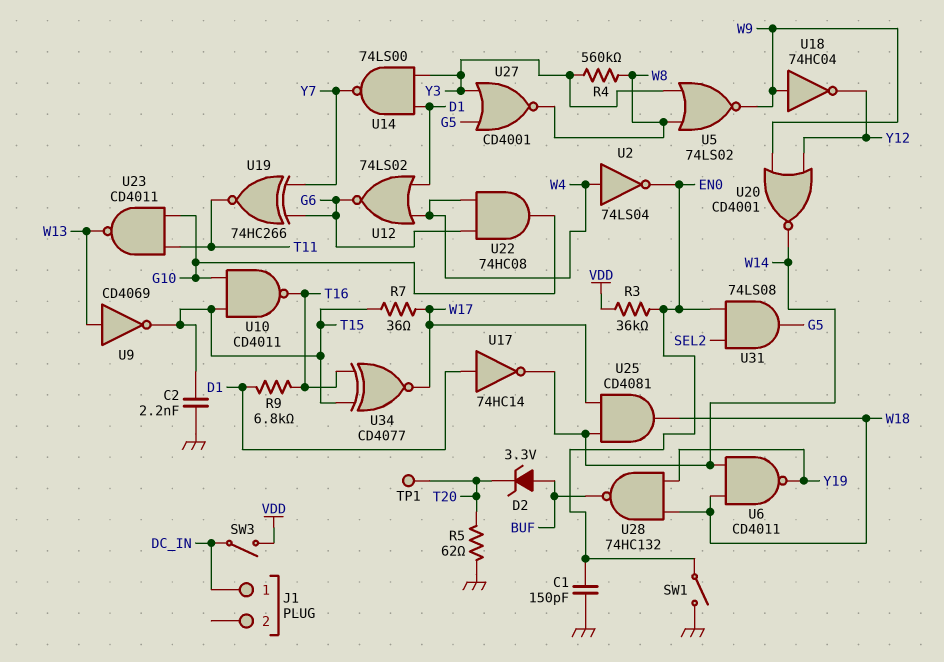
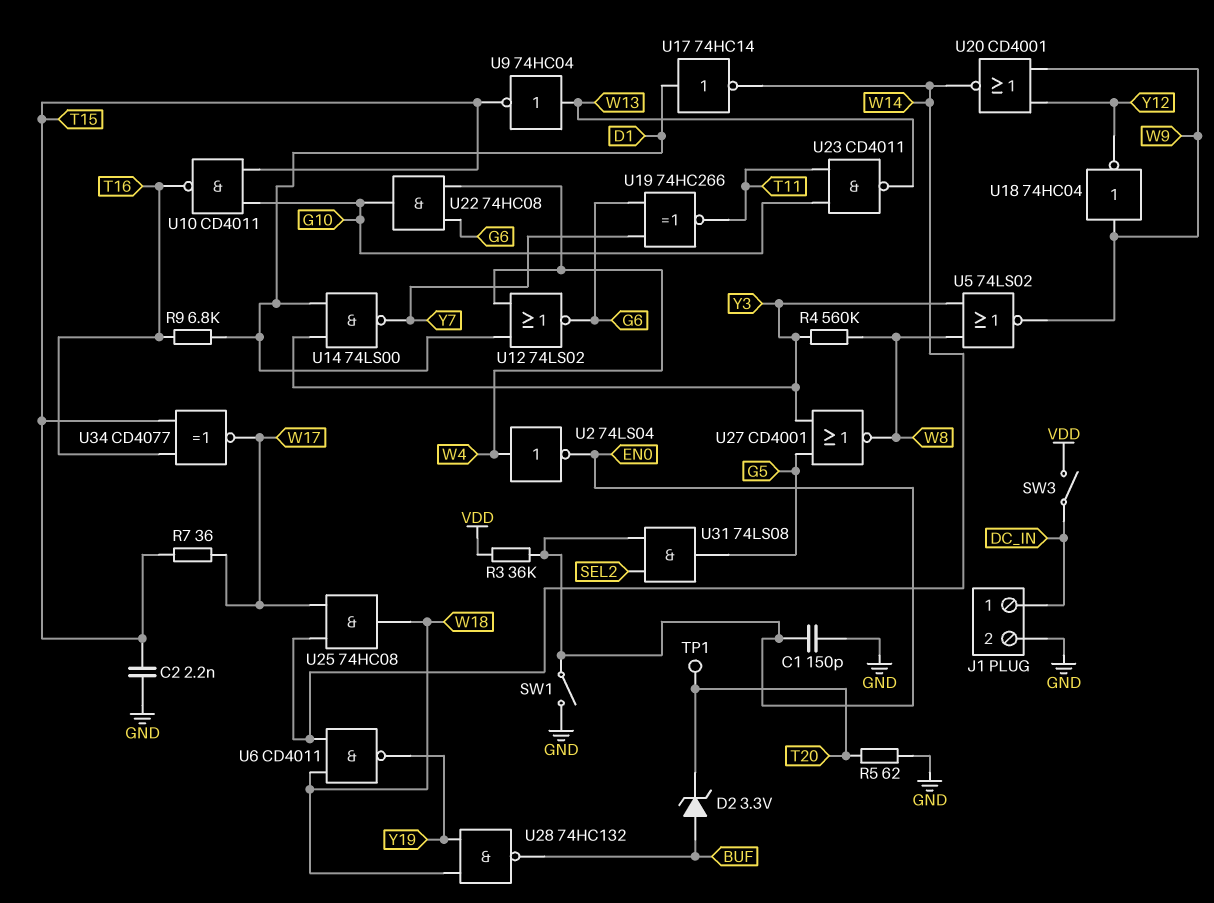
J1 pin 2: none -> GND
U9: NOT CD4069 (in W13, out T15) -> NOT 74HC04 (in W13, out T15)
U25: AND CD4081 (in W14, in W17, out W18) -> AND 74HC08 (in W14, in W17, out W18)

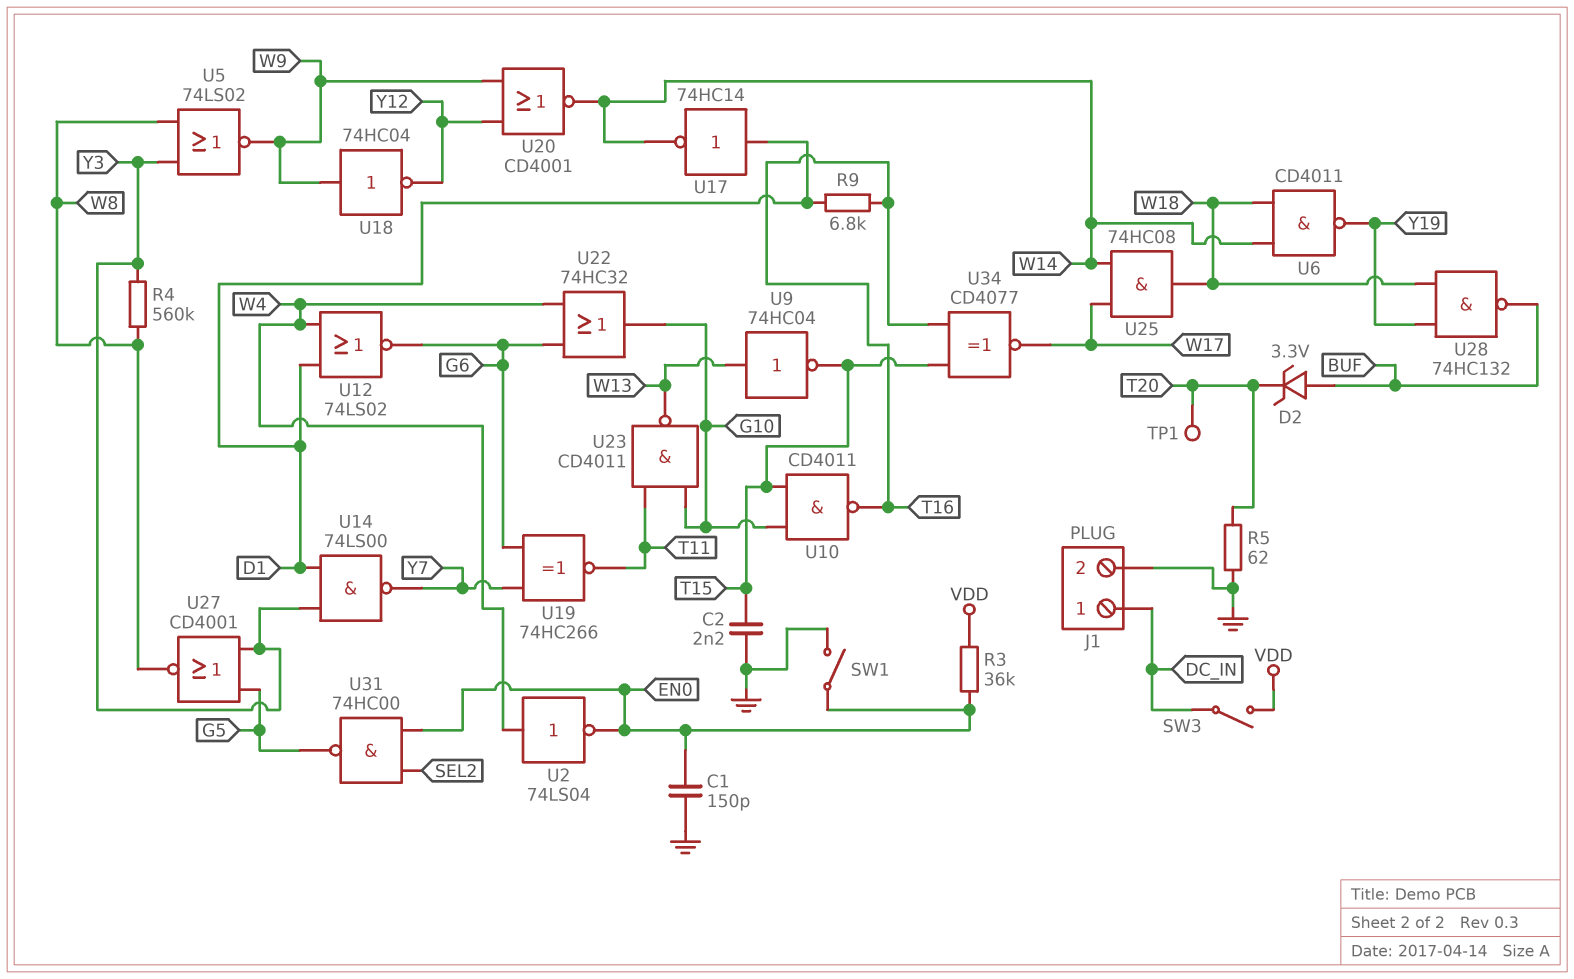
R7: 36 (T15, W17) -> none
U22: AND 74HC08 (in G6, in W4, out G10) -> OR 74HC32 (in G6, in W4, out G10)
U31: AND 74LS08 (in EN0, in SEL2, out G5) -> NAND 74HC00 (in EN0, in SEL2, out G5)

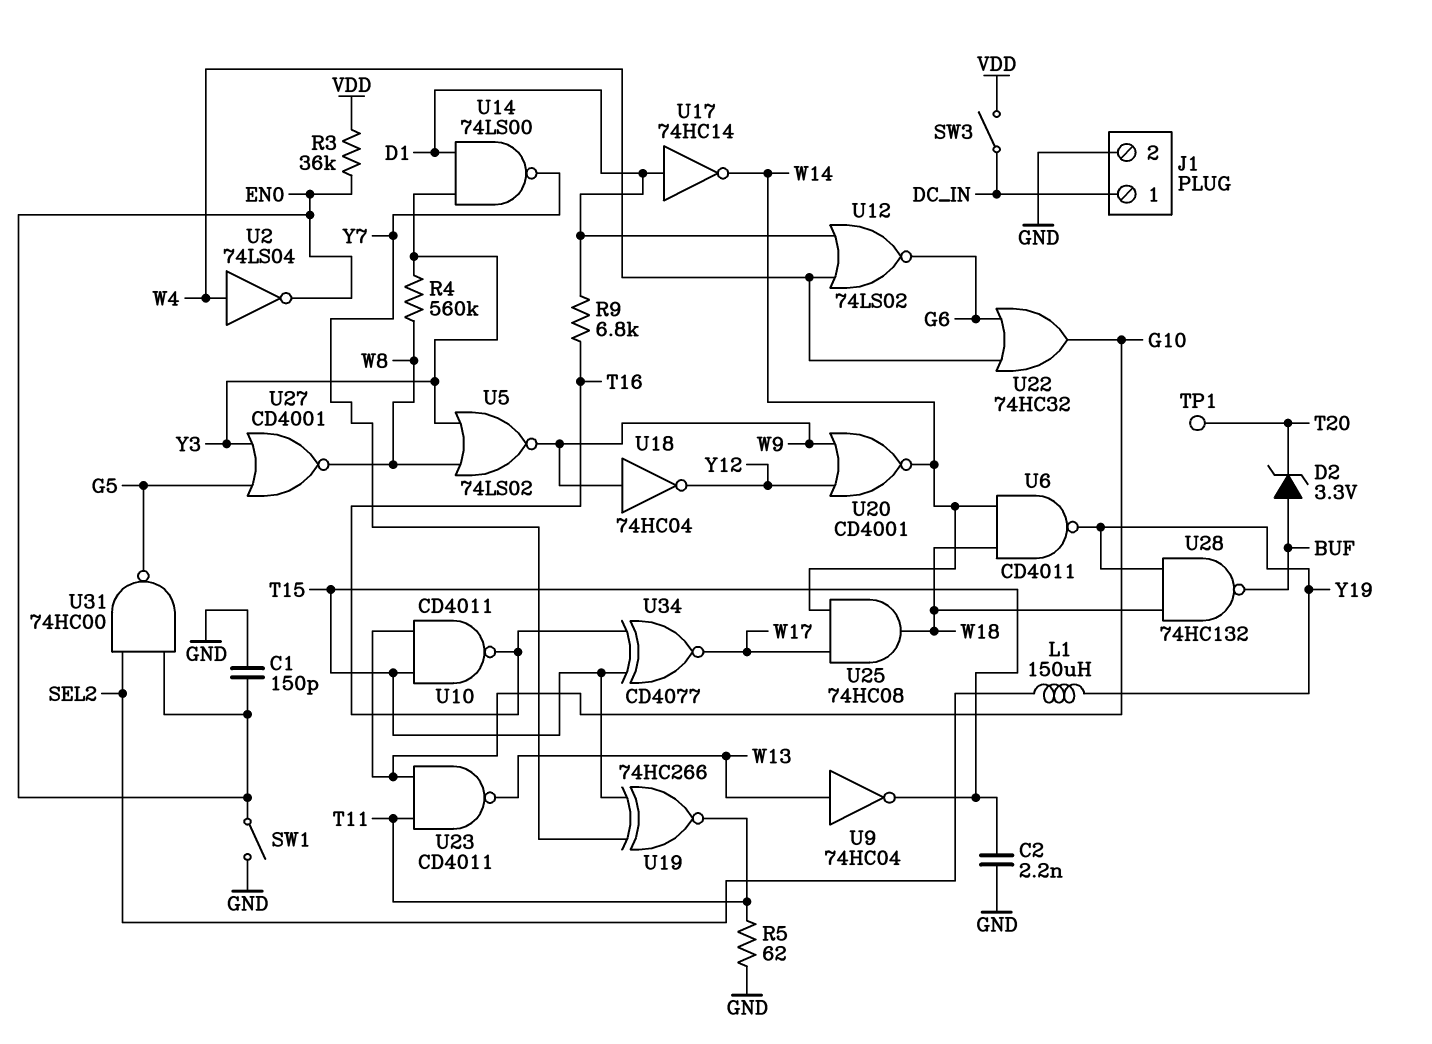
L1: none -> 150uH (SEL2, Y19)
R5: 62 (GND, T20) -> 62 (GND, T11)
U19: XNOR 74HC266 (in G6, in Y7, out T11) -> XNOR 74HC266 (in T15, in Y7, out T11)

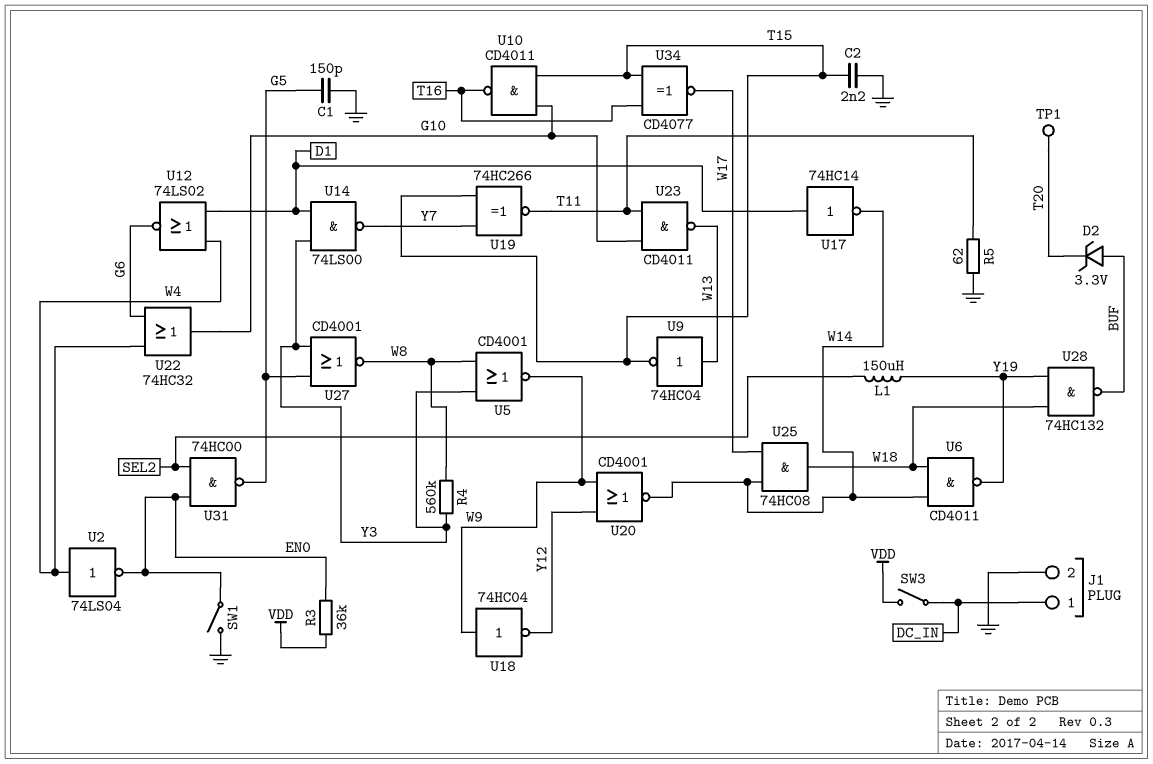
C1: 150pF (EN0, GND) -> 150pF (G5, GND)
R9: 6.8k (D1, T16) -> none
U5: NOR 74LS02 (in W8, in Y3, out W9) -> NOR CD4001 (in W8, in Y3, out W9)

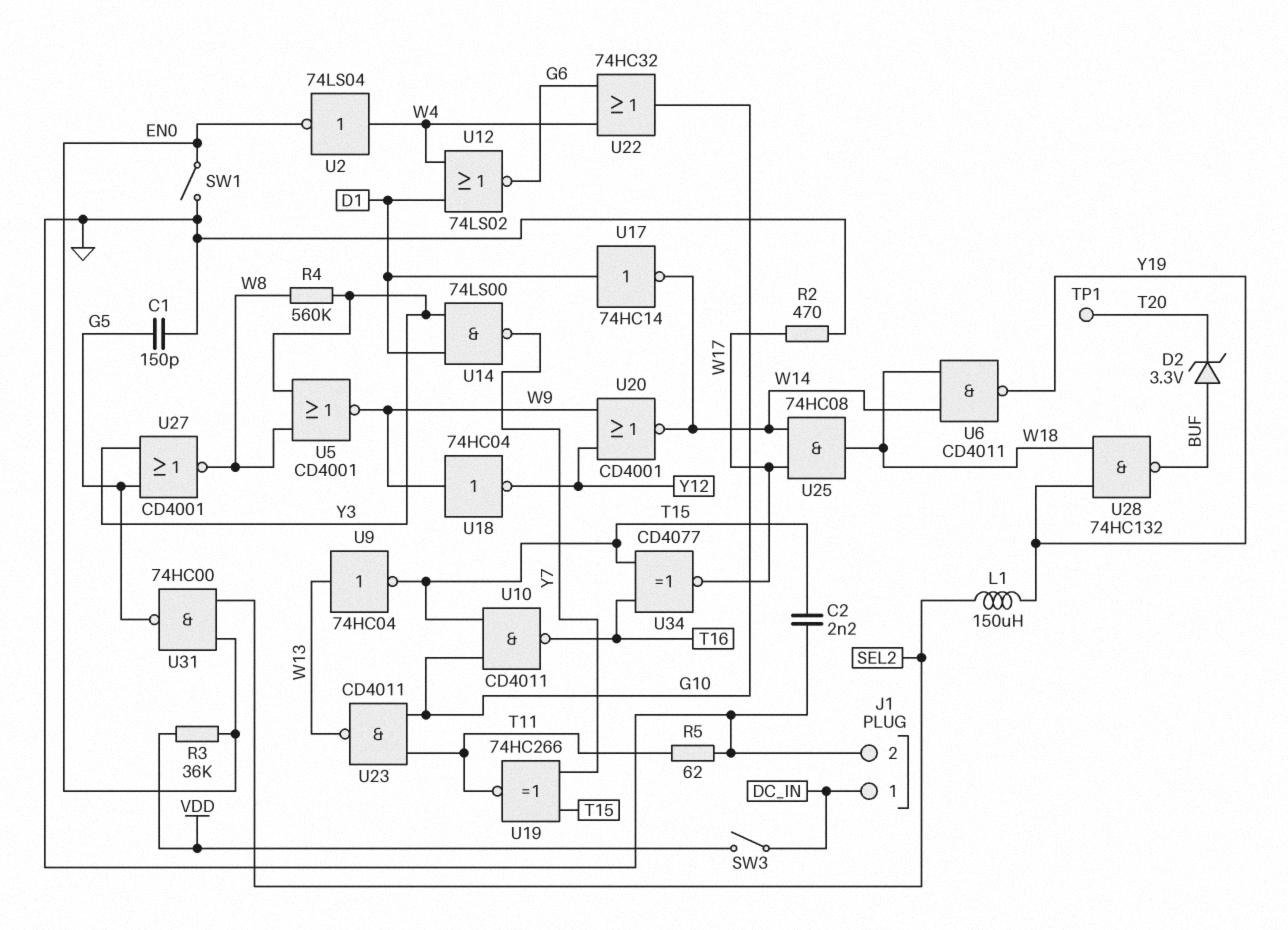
R2: none -> 470 (GND, W17)

